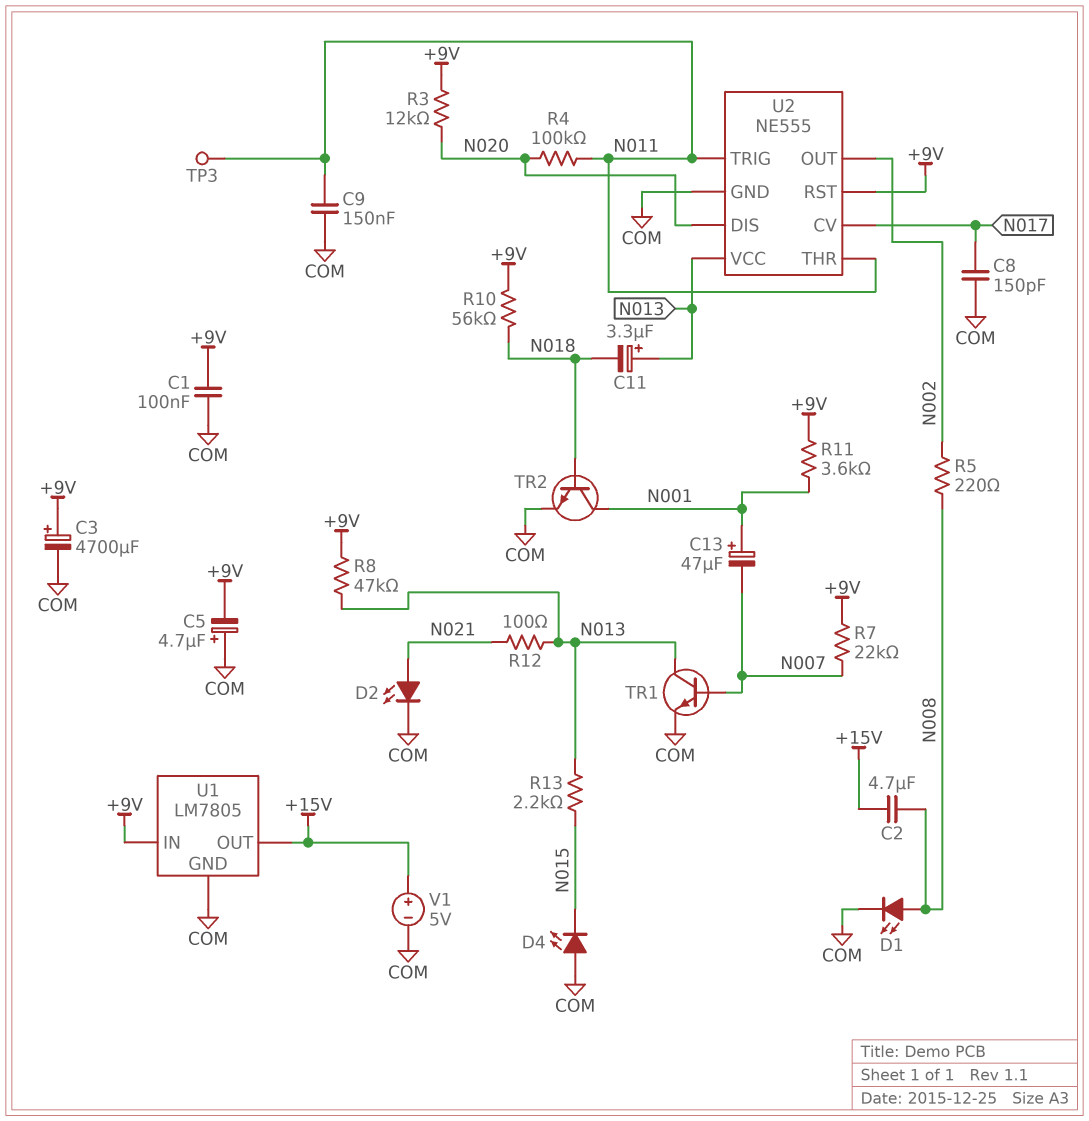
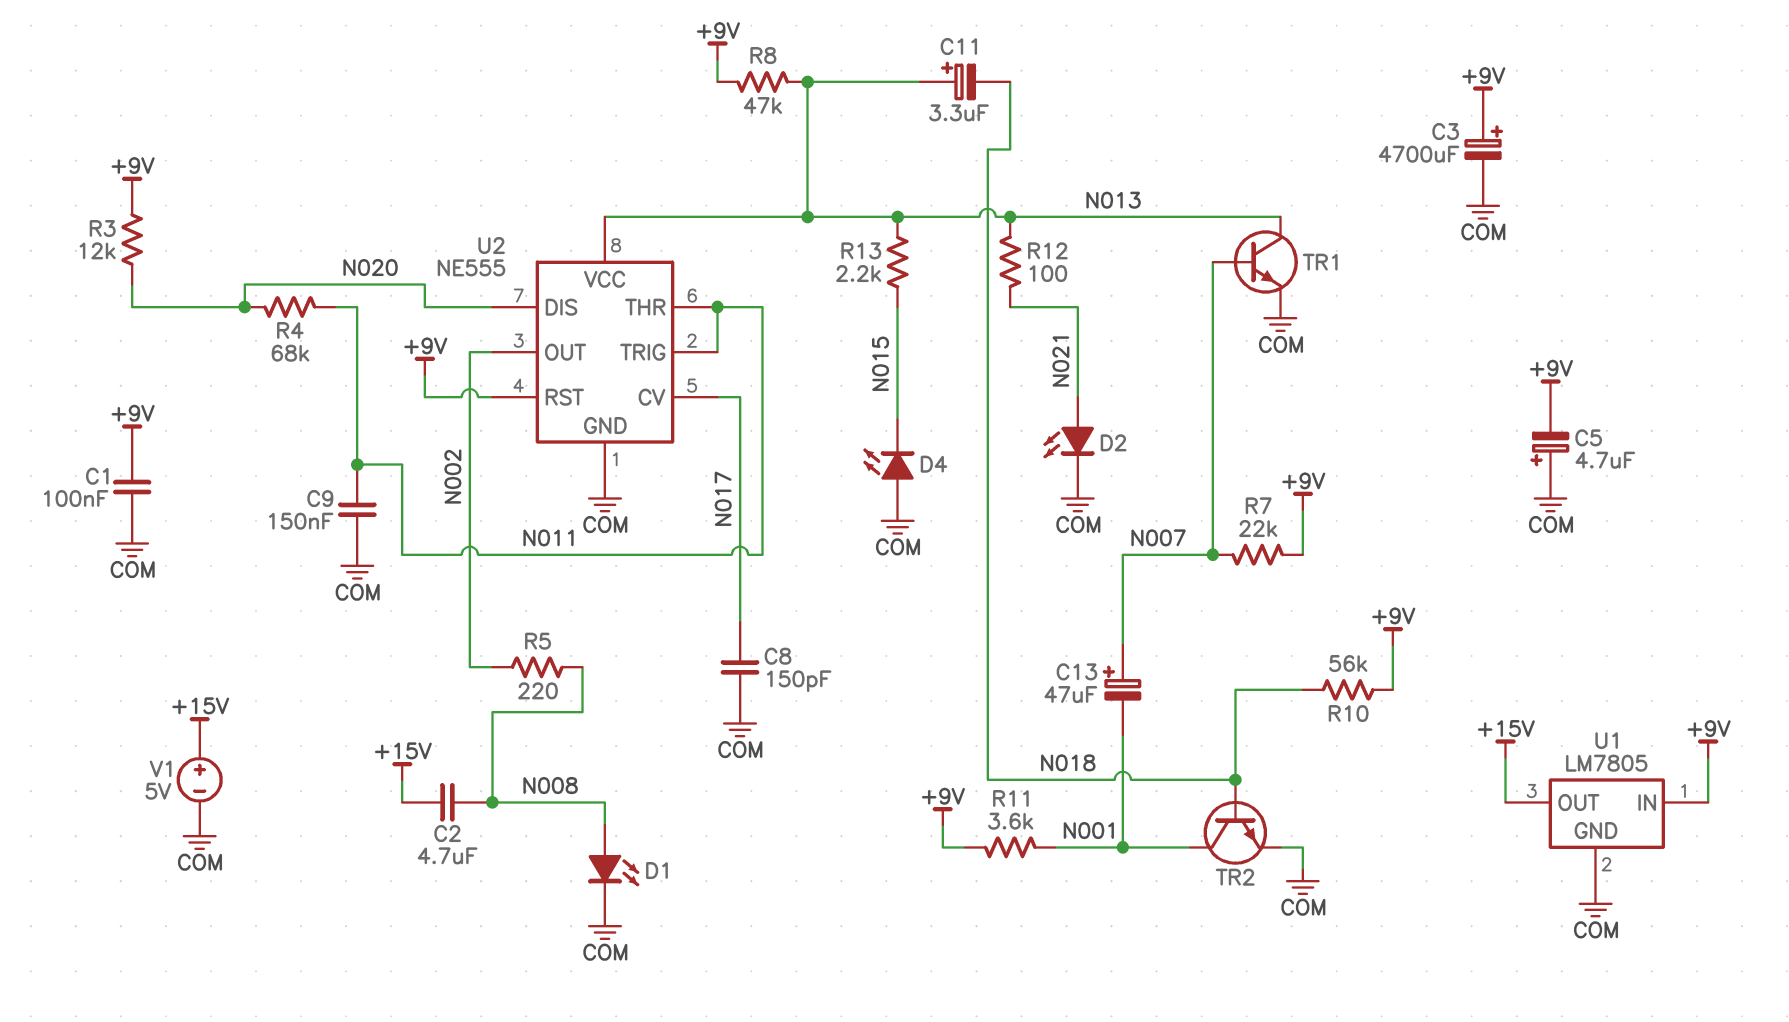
C13: 47uF (plus N001, minus N007) -> 47uF (plus N007, minus N001)
R4: 100k (N011, N020) -> 68k (N011, N020)
TP3: test point (N011) -> none

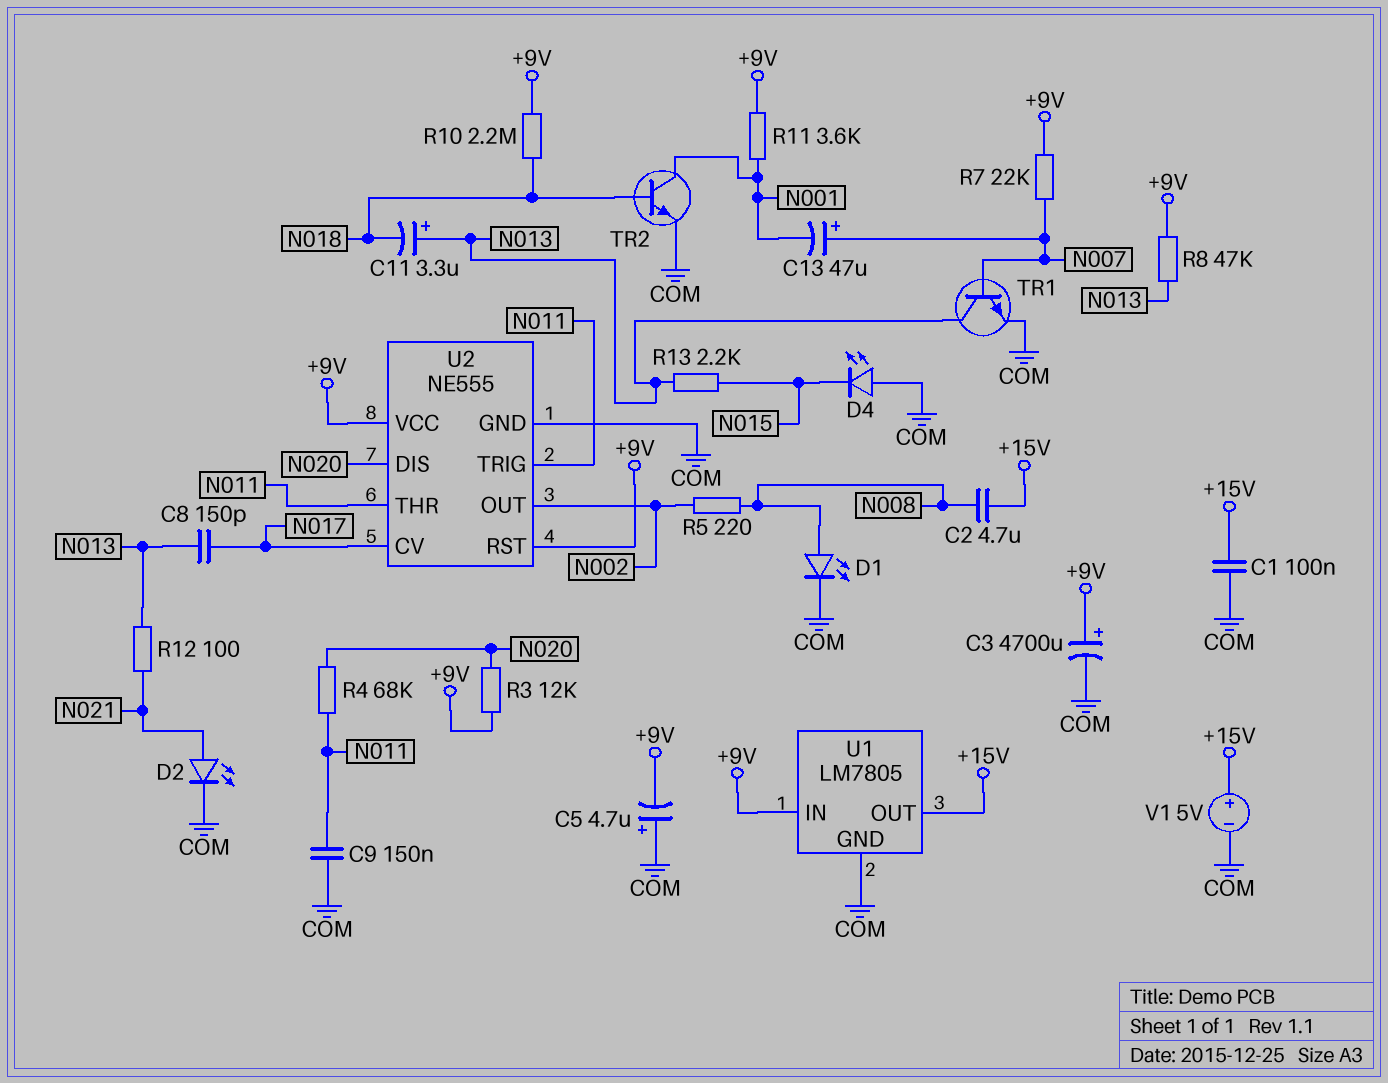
C1: 100nF (+9V, COM) -> 100nF (+15V, COM)
C8: 150pF (COM, N017) -> 150pF (N013, N017)
R10: 56k (+9V, N018) -> 2.2M (+9V, N018)
U2 pin VCC: N013 -> +9V

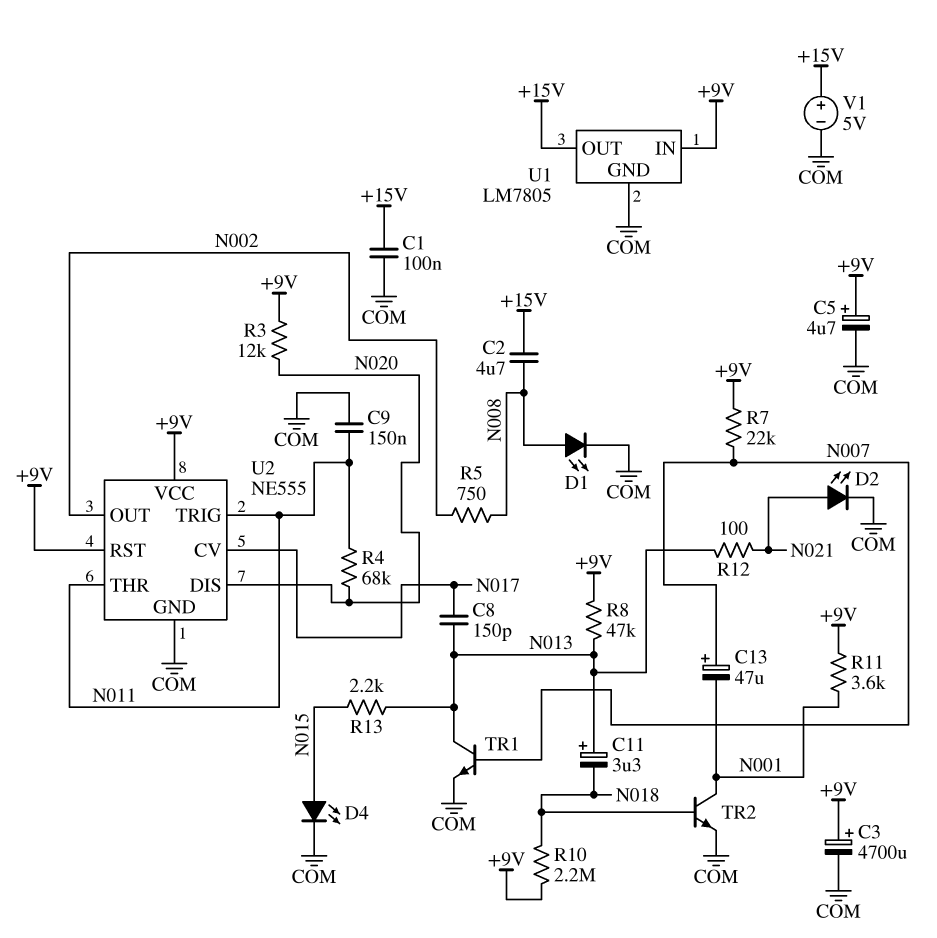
C5: 4.7uF (plus COM, minus +9V) -> 4.7uF (plus +9V, minus COM)
D4: LED (A COM, K N015) -> LED (A N015, K COM)
R5: 220 (N002, N008) -> 750 (N002, N008)

